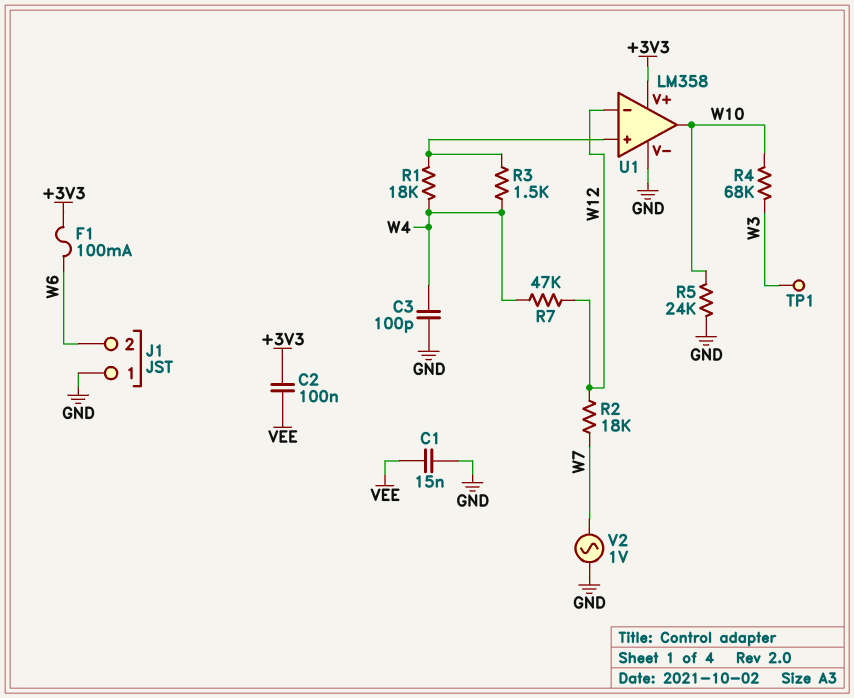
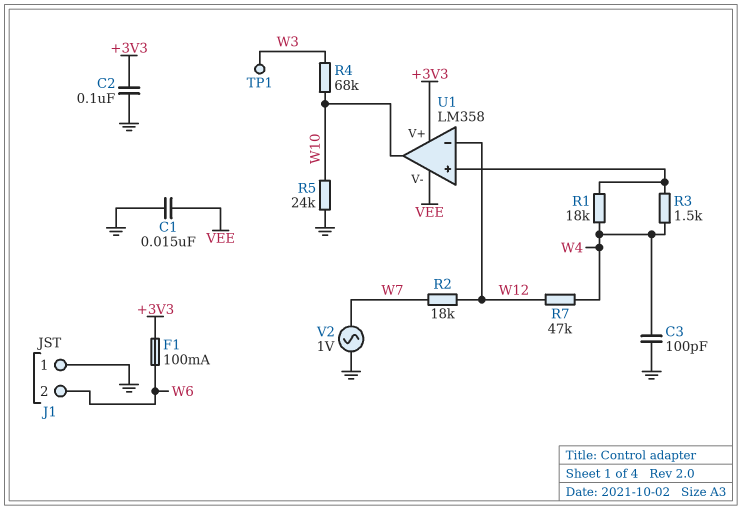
C2: 100nF (+3V3, VEE) -> 100nF (+3V3, GND)
U1 pin V-: GND -> VEE

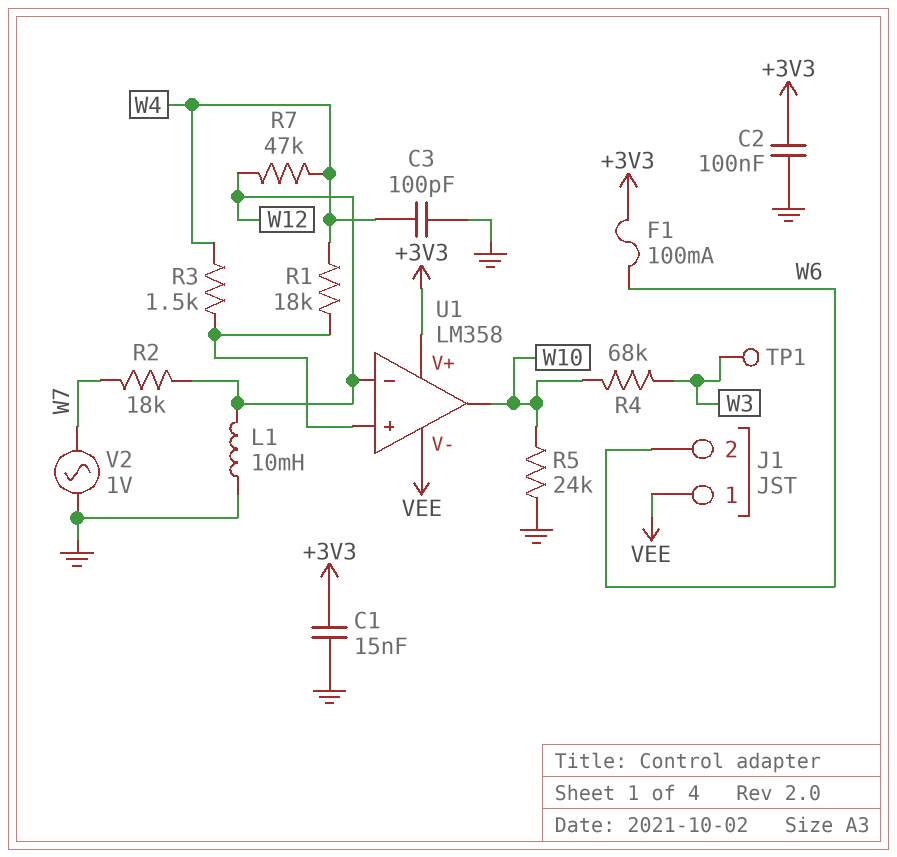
C1: 15nF (GND, VEE) -> 15nF (+3V3, GND)
J1 pin 1: GND -> VEE
L1: none -> 10mH (GND, W12)

